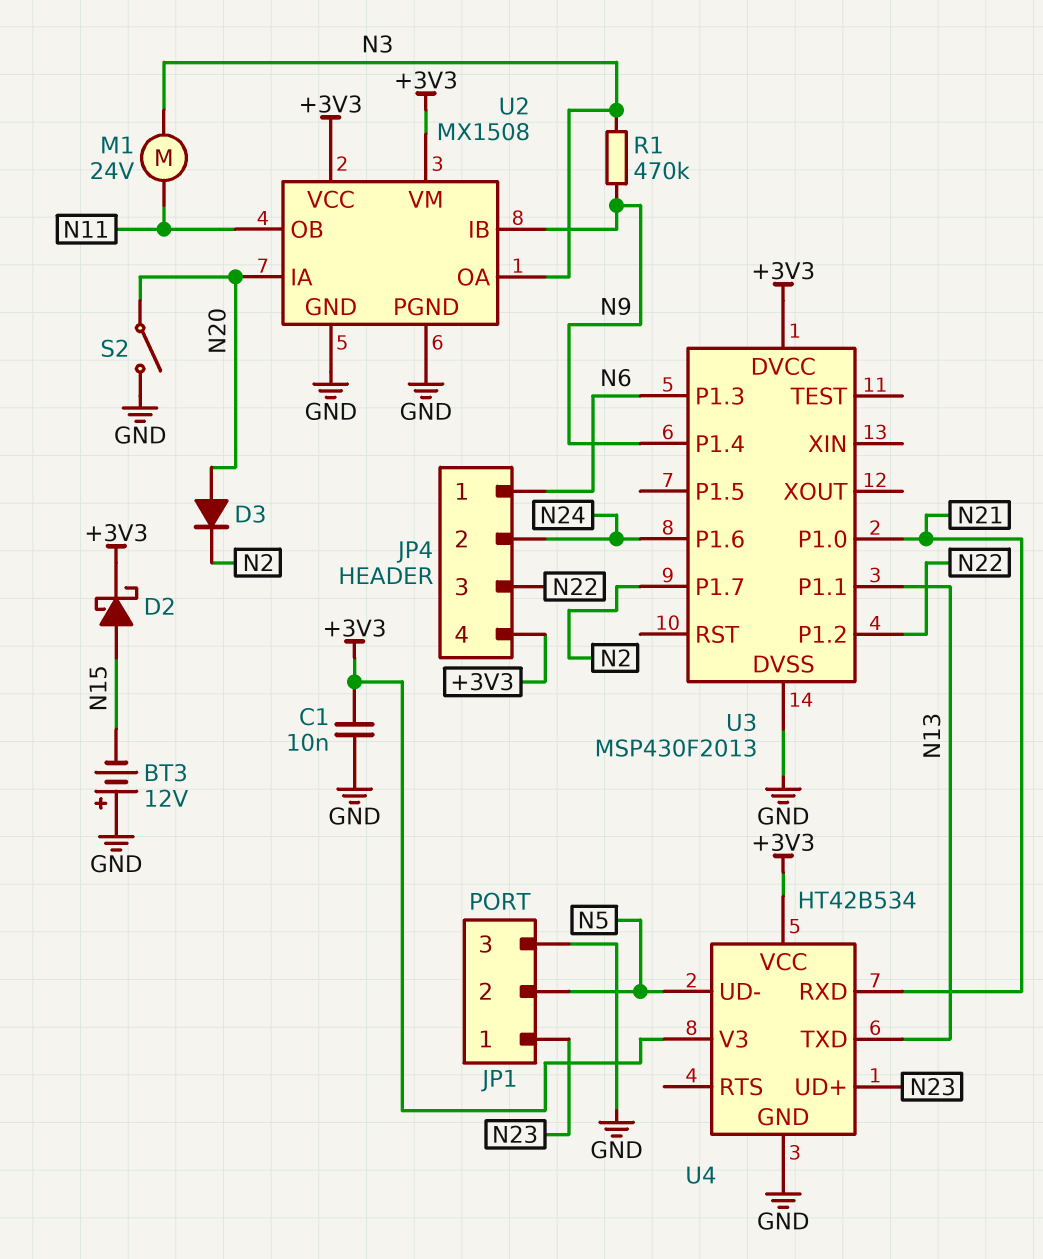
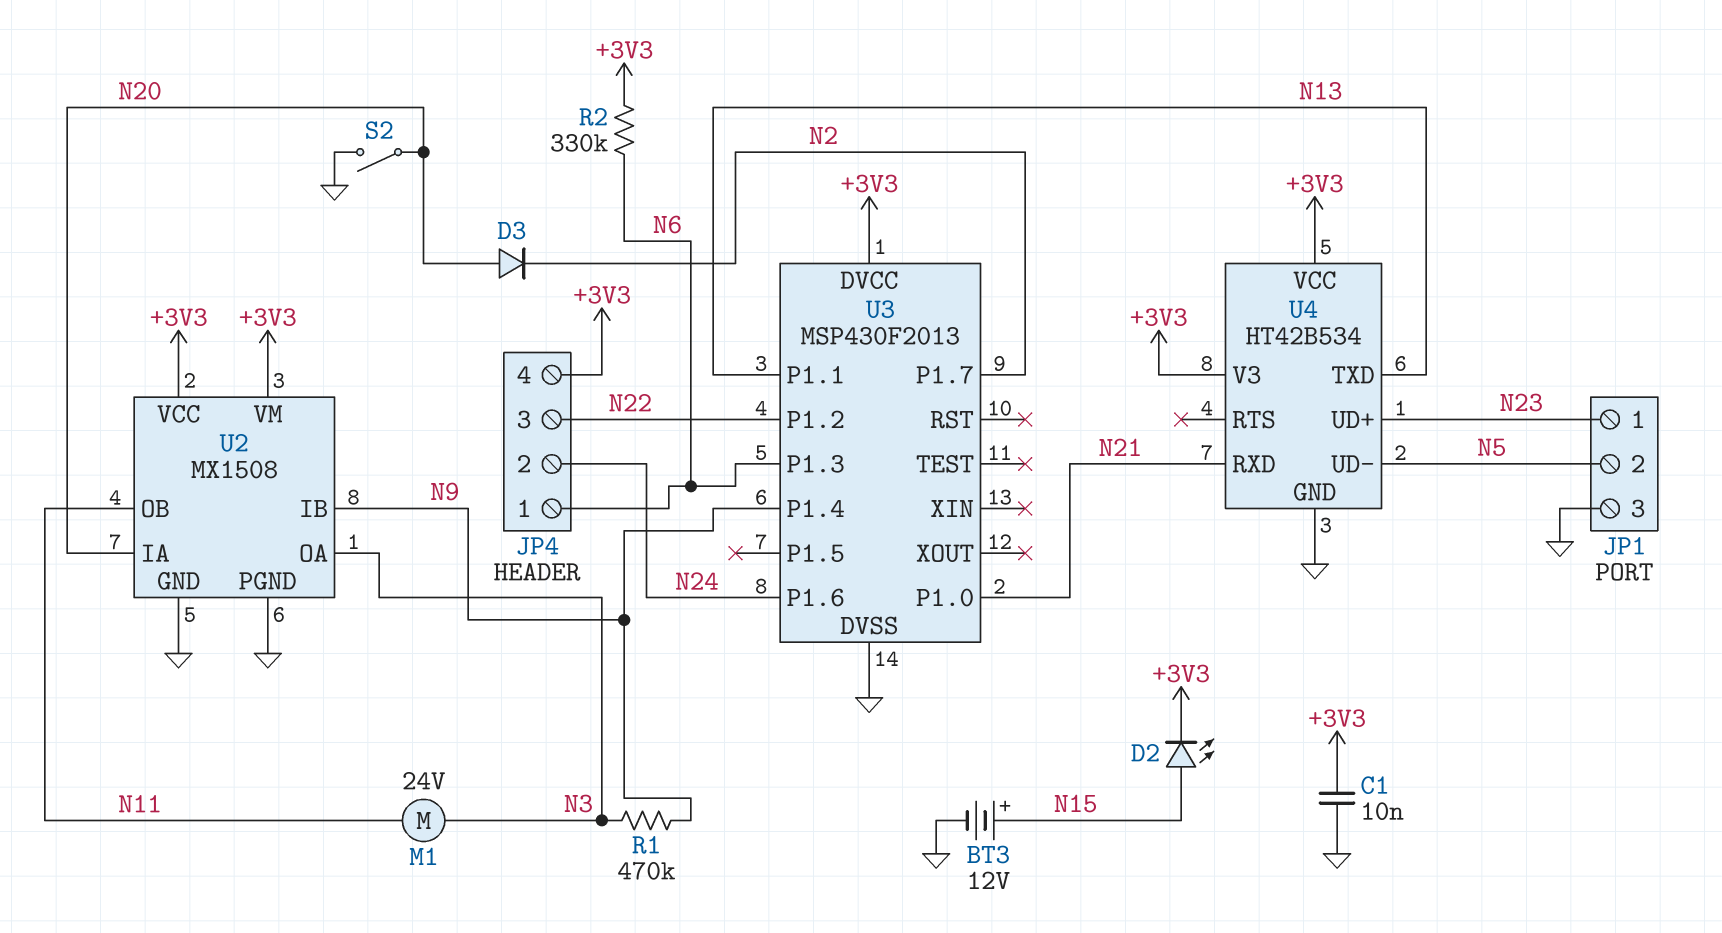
BT3: 12V (plus GND, minus N15) -> 12V (plus N15, minus GND)
D2: schottky (A N15, K +3V3) -> LED (A N15, K +3V3)
R2: none -> 330k (+3V3, N6)

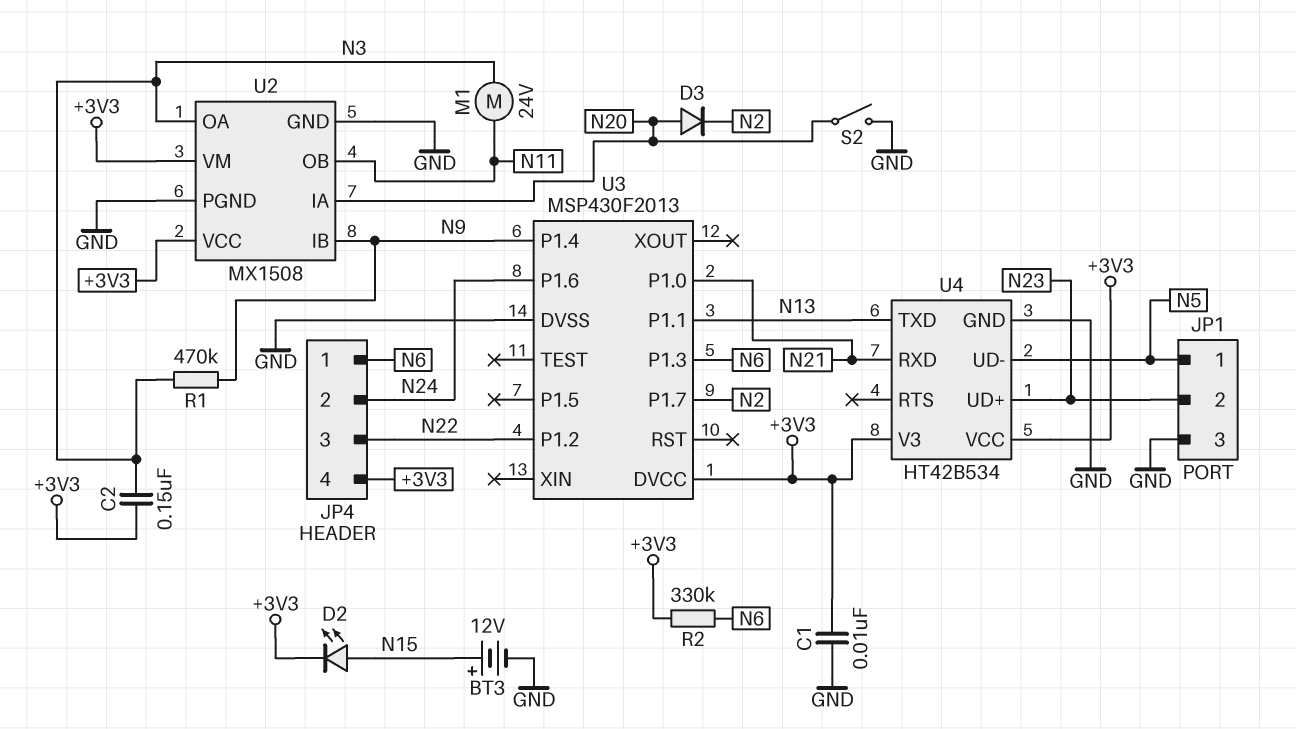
C2: none -> 150nF (+3V3, N3)
JP1 pin 1: N23 -> N5
JP1 pin 2: N5 -> N23

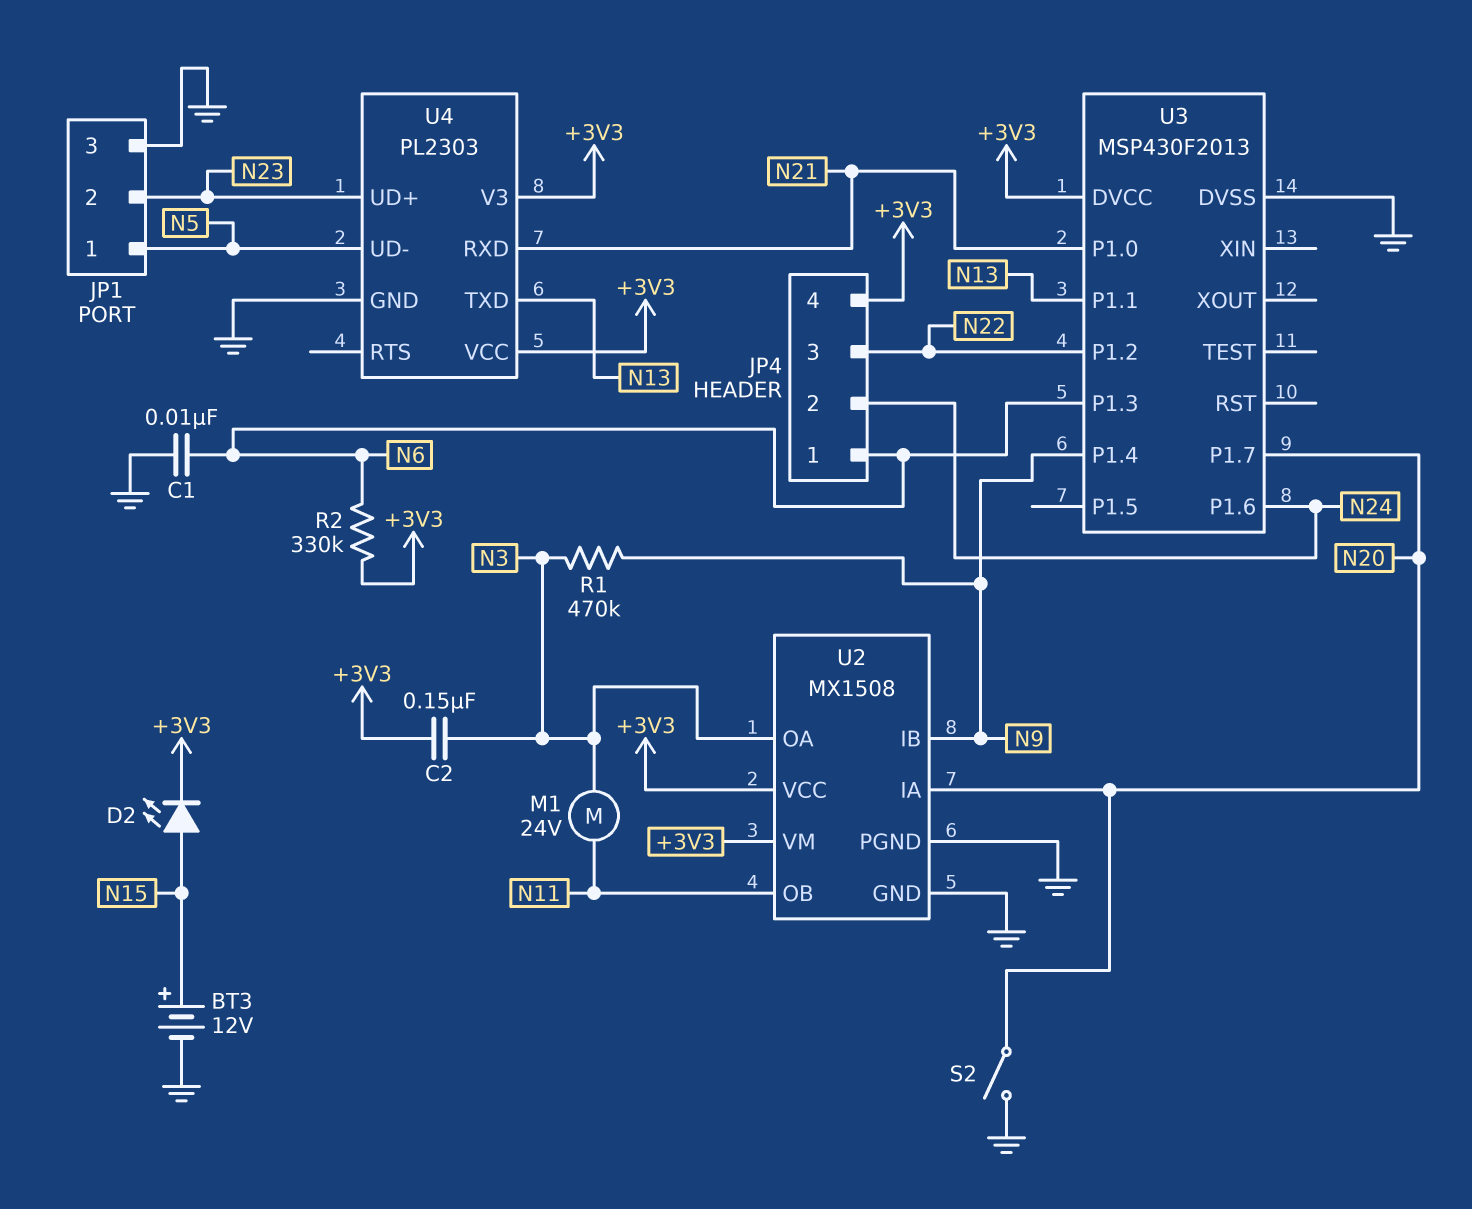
C1: 10nF (+3V3, GND) -> 10nF (GND, N6)
D3: diode (A N20, K N2) -> none
U3 pin P1.7: N2 -> N20
U4: HT42B534 -> PL2303

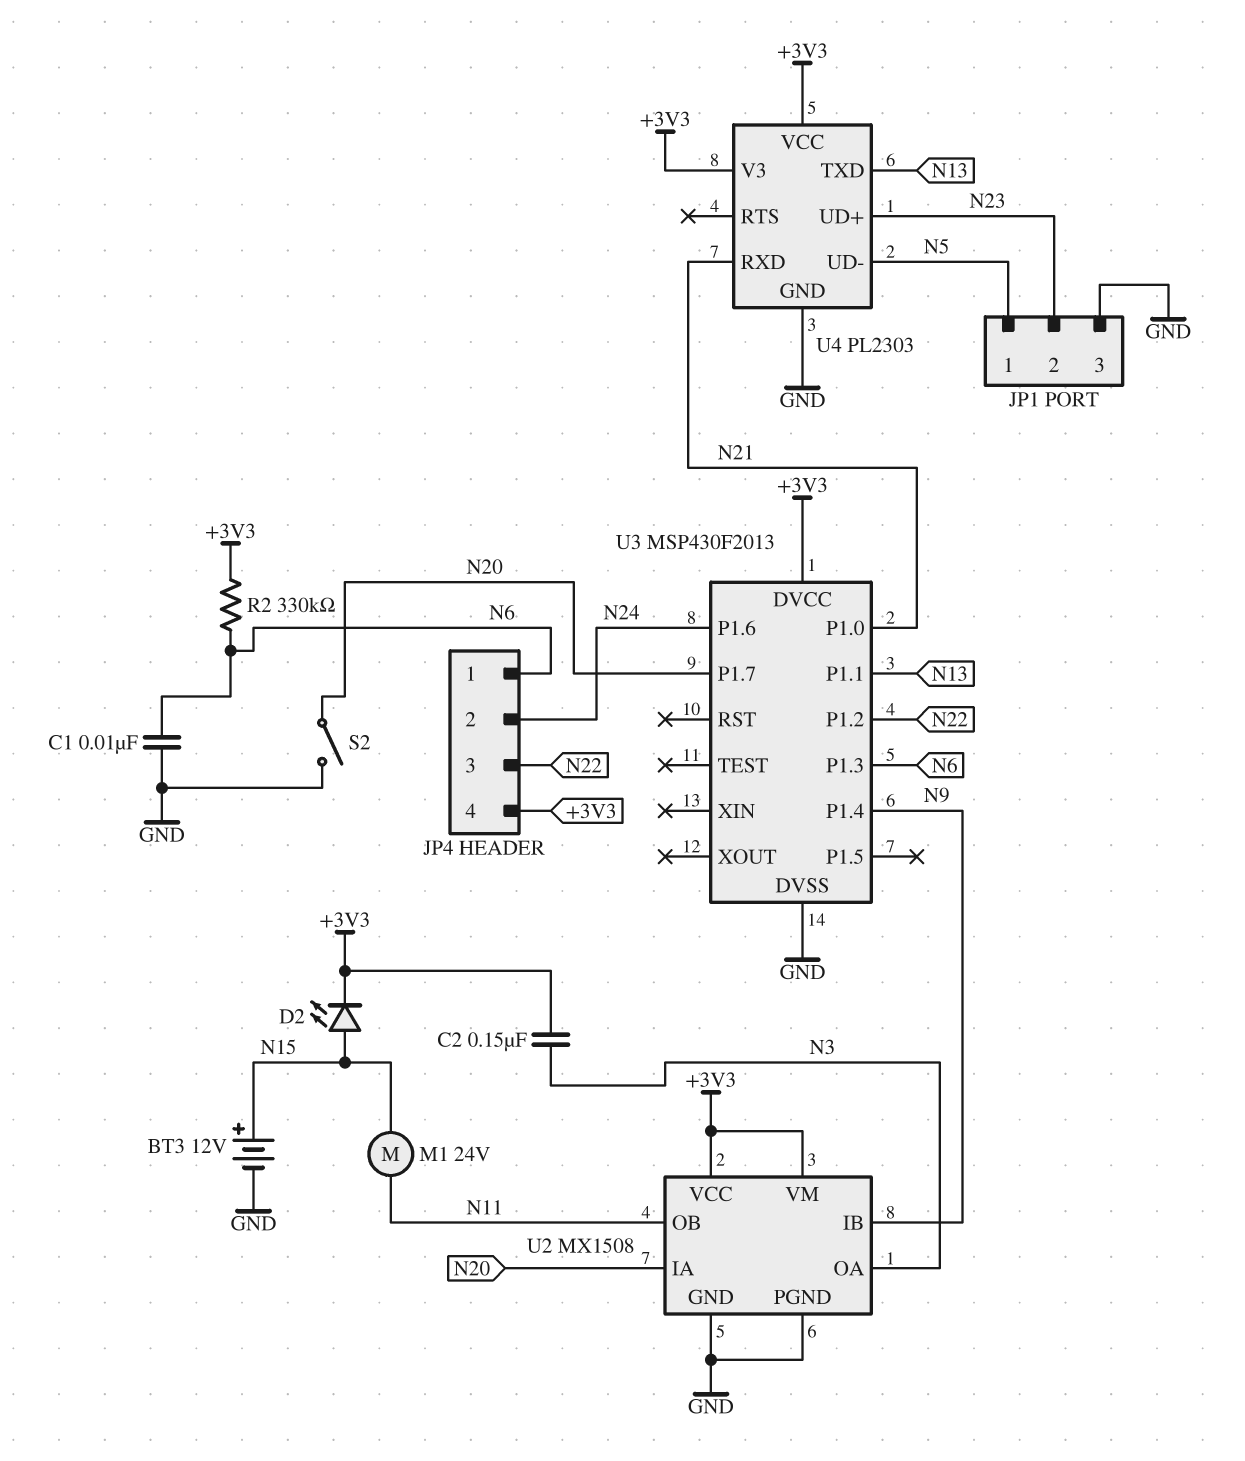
M1: motor 24V (N3, N11) -> motor 24V (N11, N15)
R1: 470k (N3, N9) -> none

